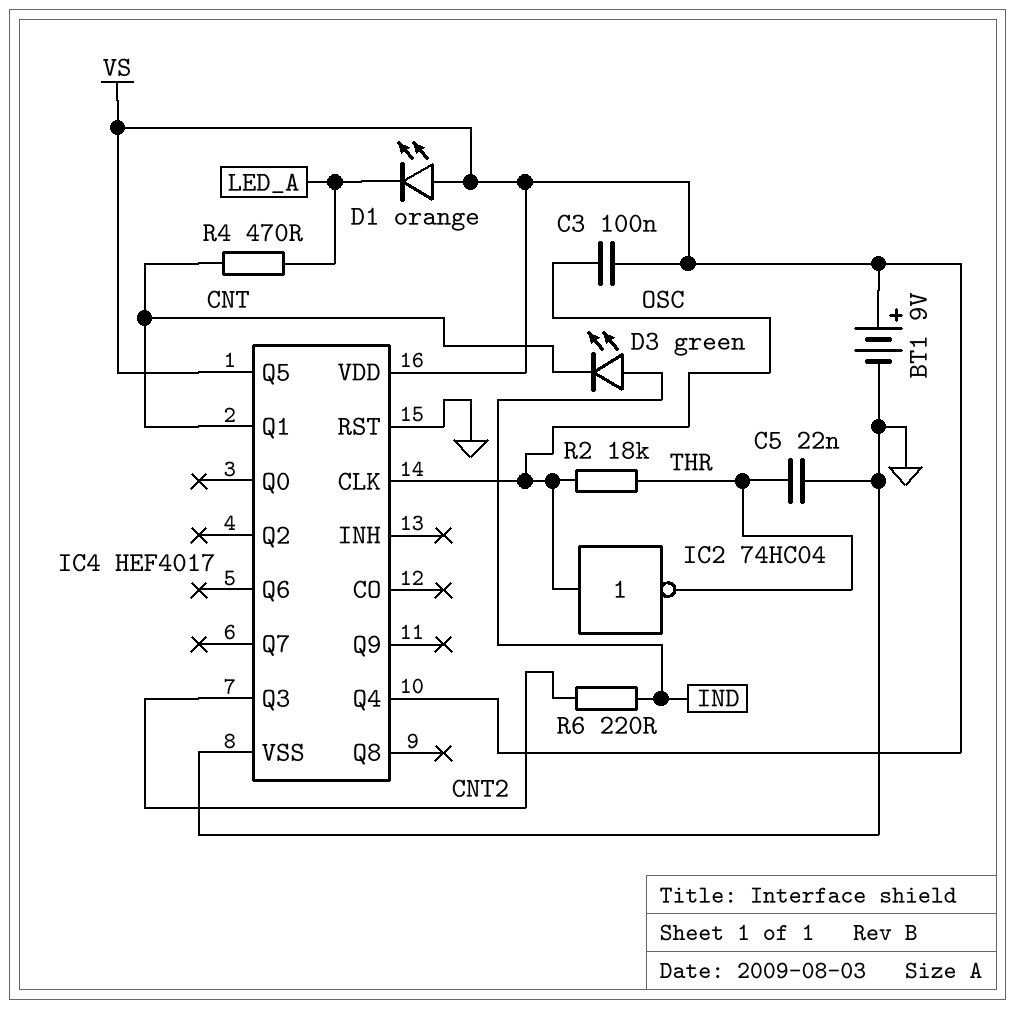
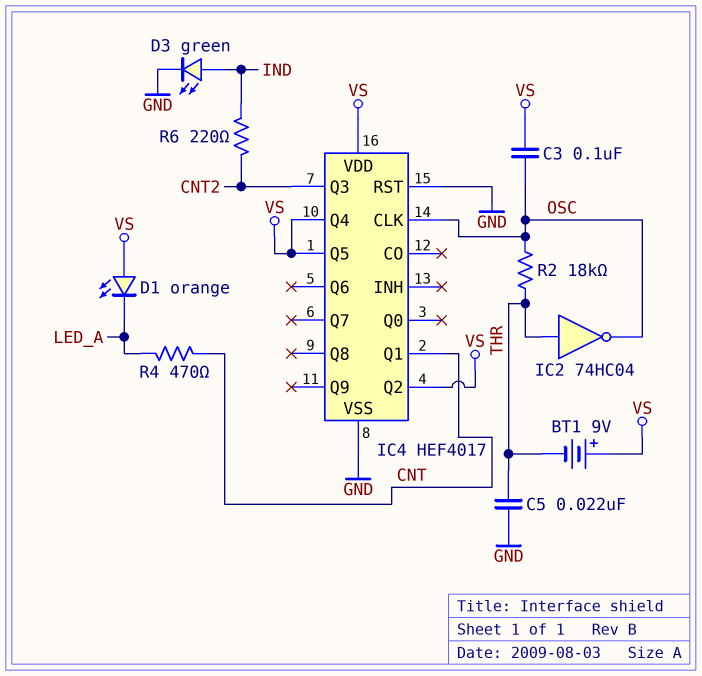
BT1: 9V (plus VS, minus GND) -> 9V (plus VS, minus THR)
D3: LED green (A IND, K CNT) -> LED green (A IND, K GND)
IC2: NOT 74HC04 (in OSC, out THR) -> NOT 74HC04 (in THR, out OSC)
IC4 pin Q2: none -> VS

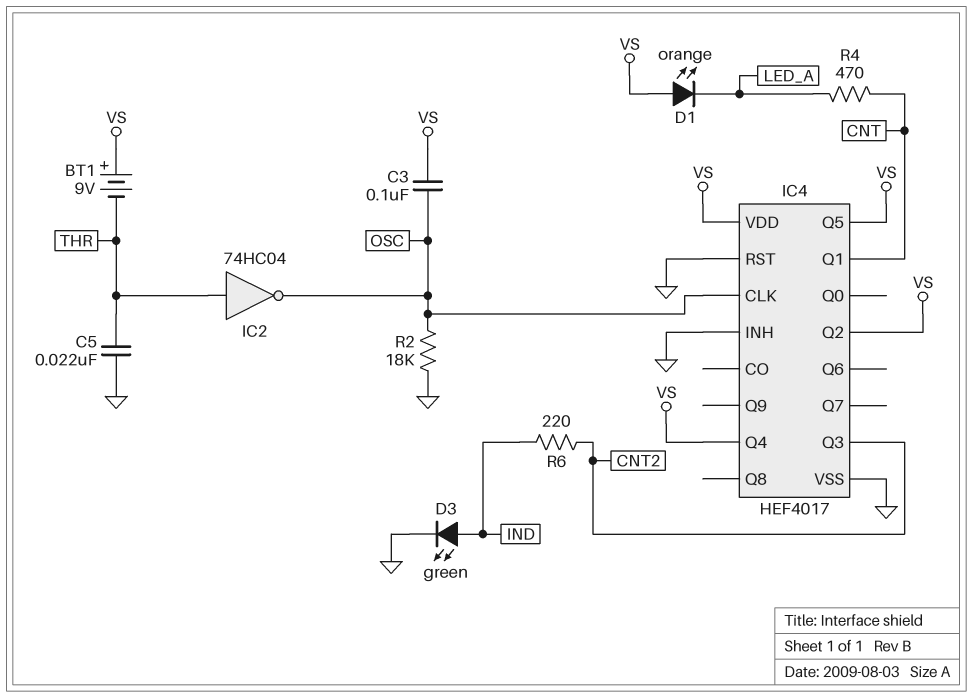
IC4 pin INH: none -> GND
R2: 18k (OSC, THR) -> 18k (GND, OSC)

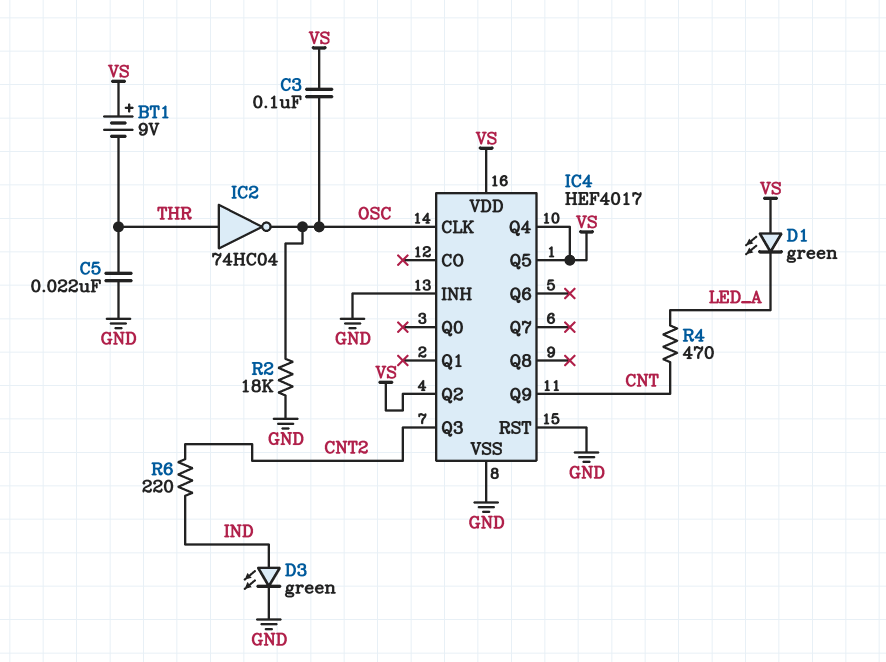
D1: LED orange (A VS, K LED_A) -> LED green (A VS, K LED_A)
IC4 pin Q1: CNT -> none
IC4 pin Q9: none -> CNT

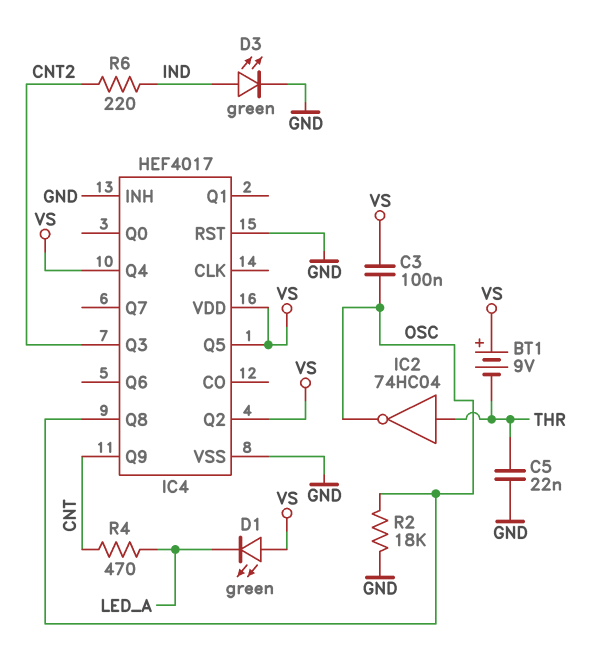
IC4 pin CLK: OSC -> none
IC4 pin Q8: none -> OSC

